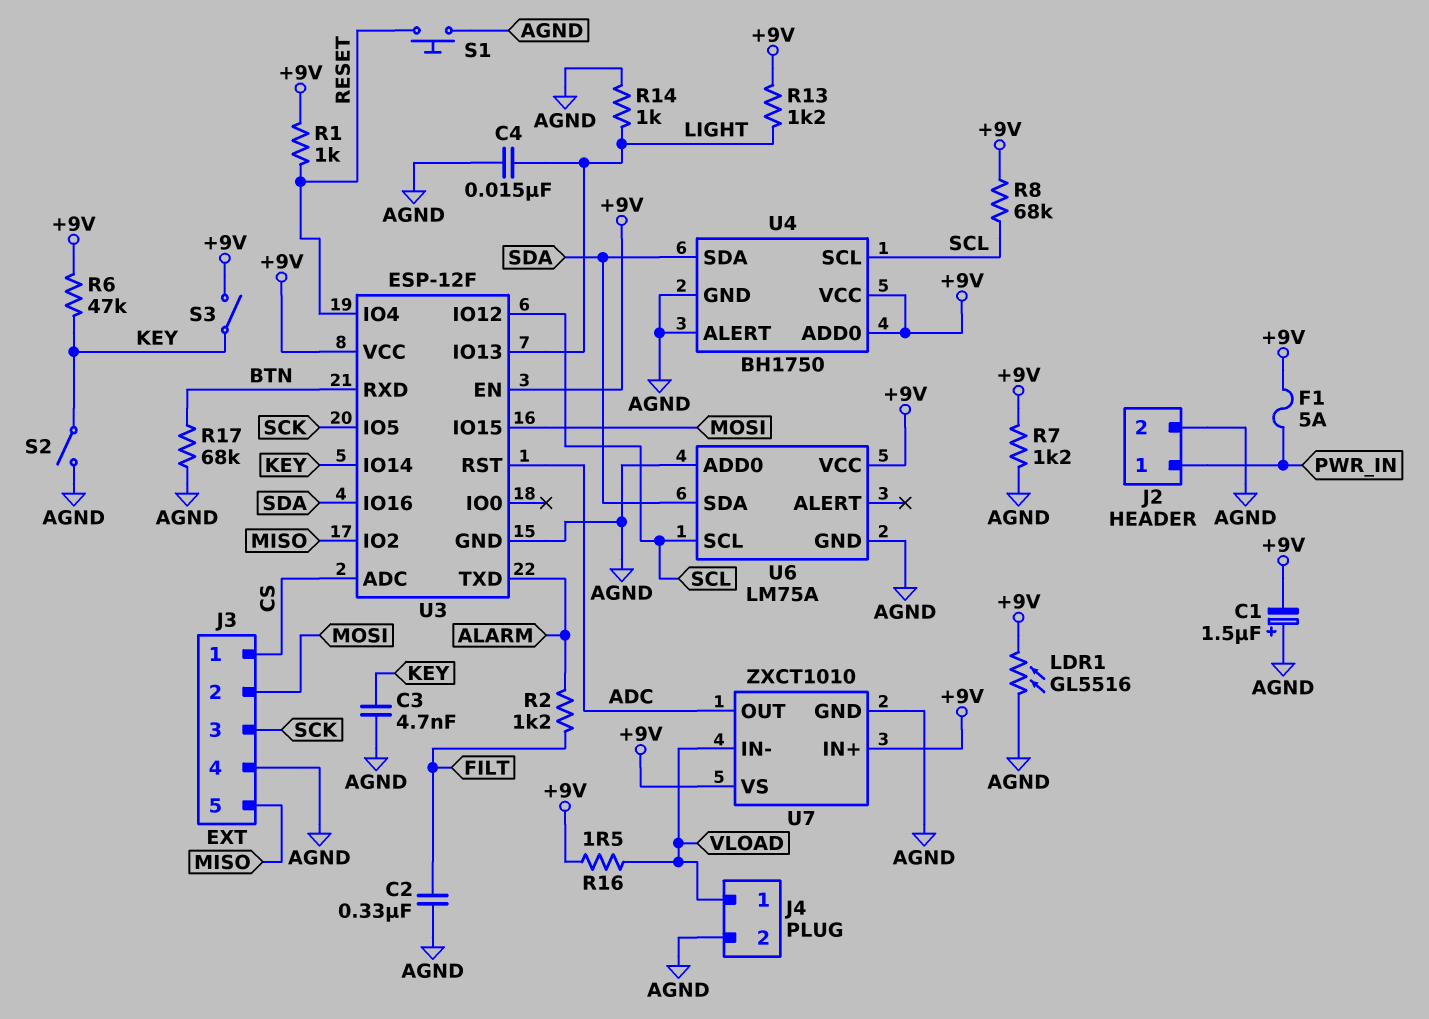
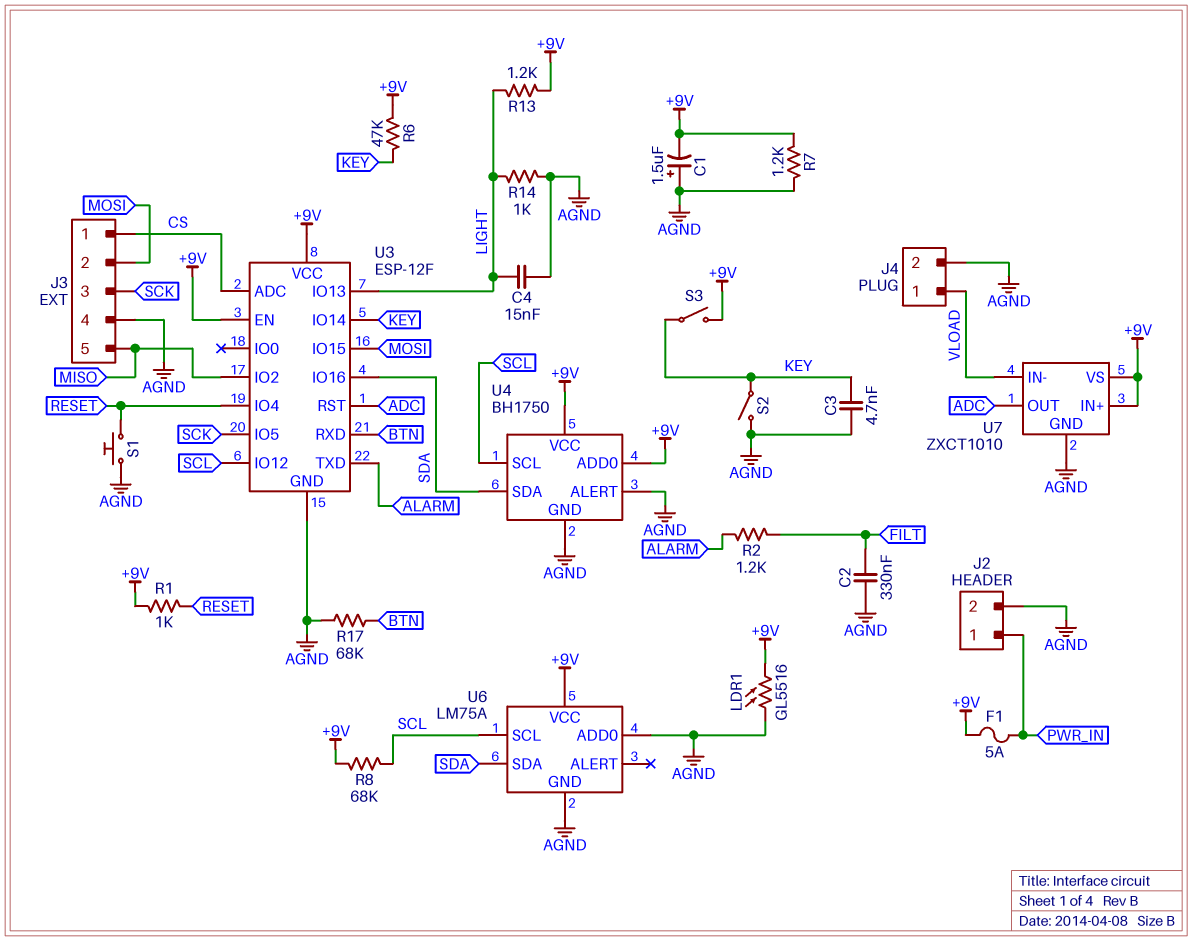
R16: 1.5 (+9V, VLOAD) -> none

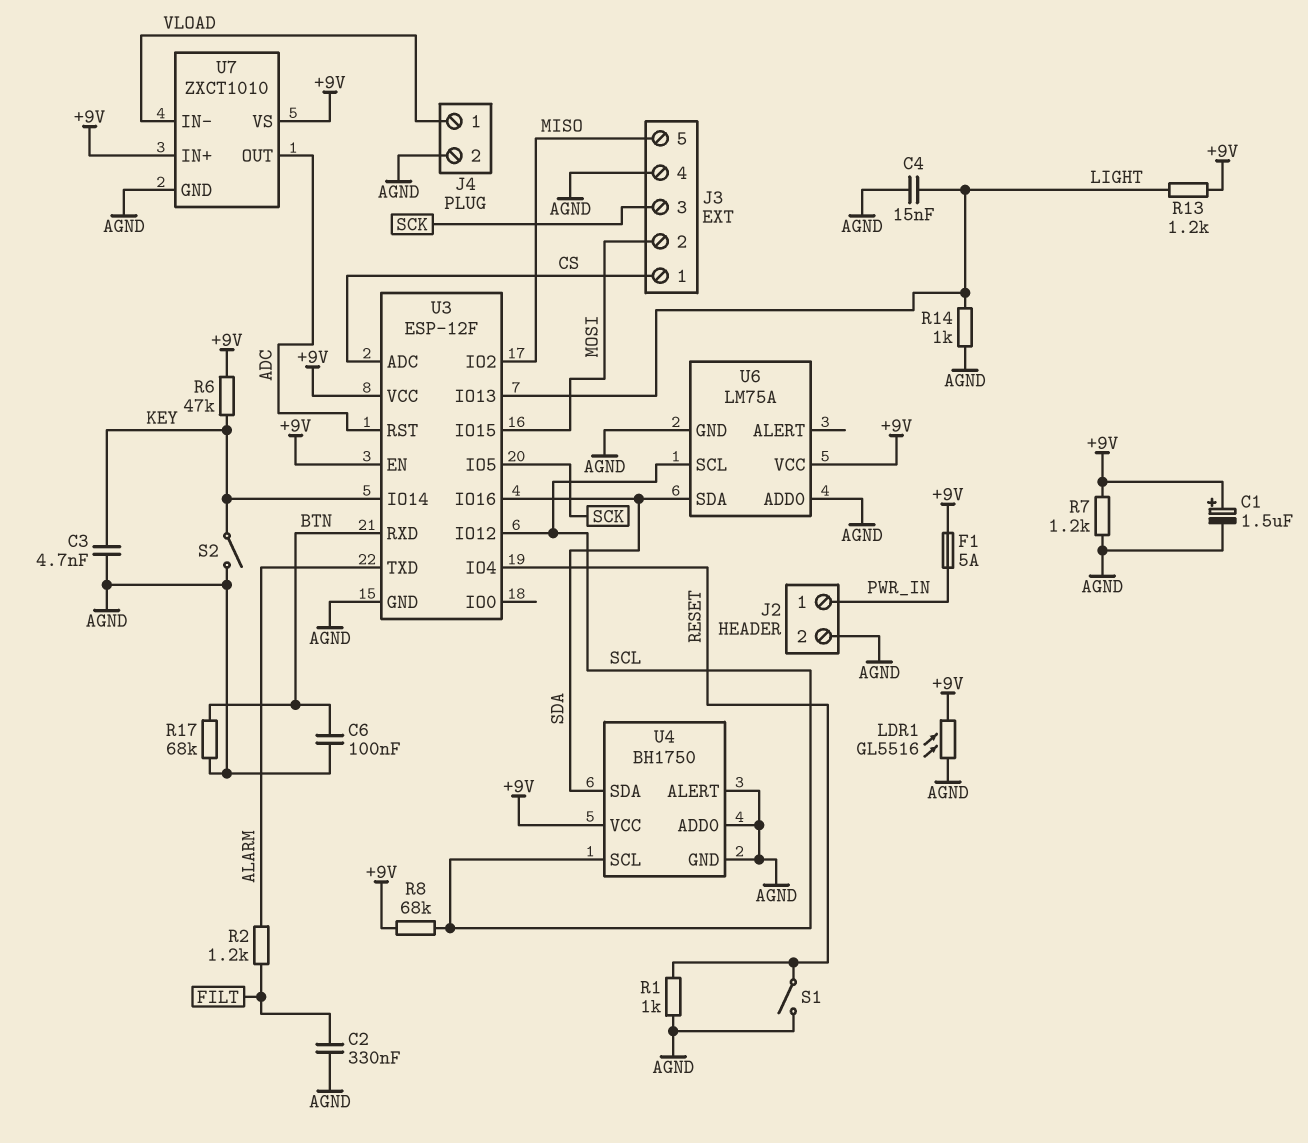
C1: 1.5uF (plus AGND, minus +9V) -> 1.5uF (plus +9V, minus AGND)
C6: none -> 100nF (AGND, BTN)
R1: 1k (+9V, RESET) -> 1k (AGND, RESET)
S1: button (AGND, RESET) -> switch (AGND, RESET)
S3: switch (+9V, KEY) -> none
U4 pin ADD0: +9V -> AGND

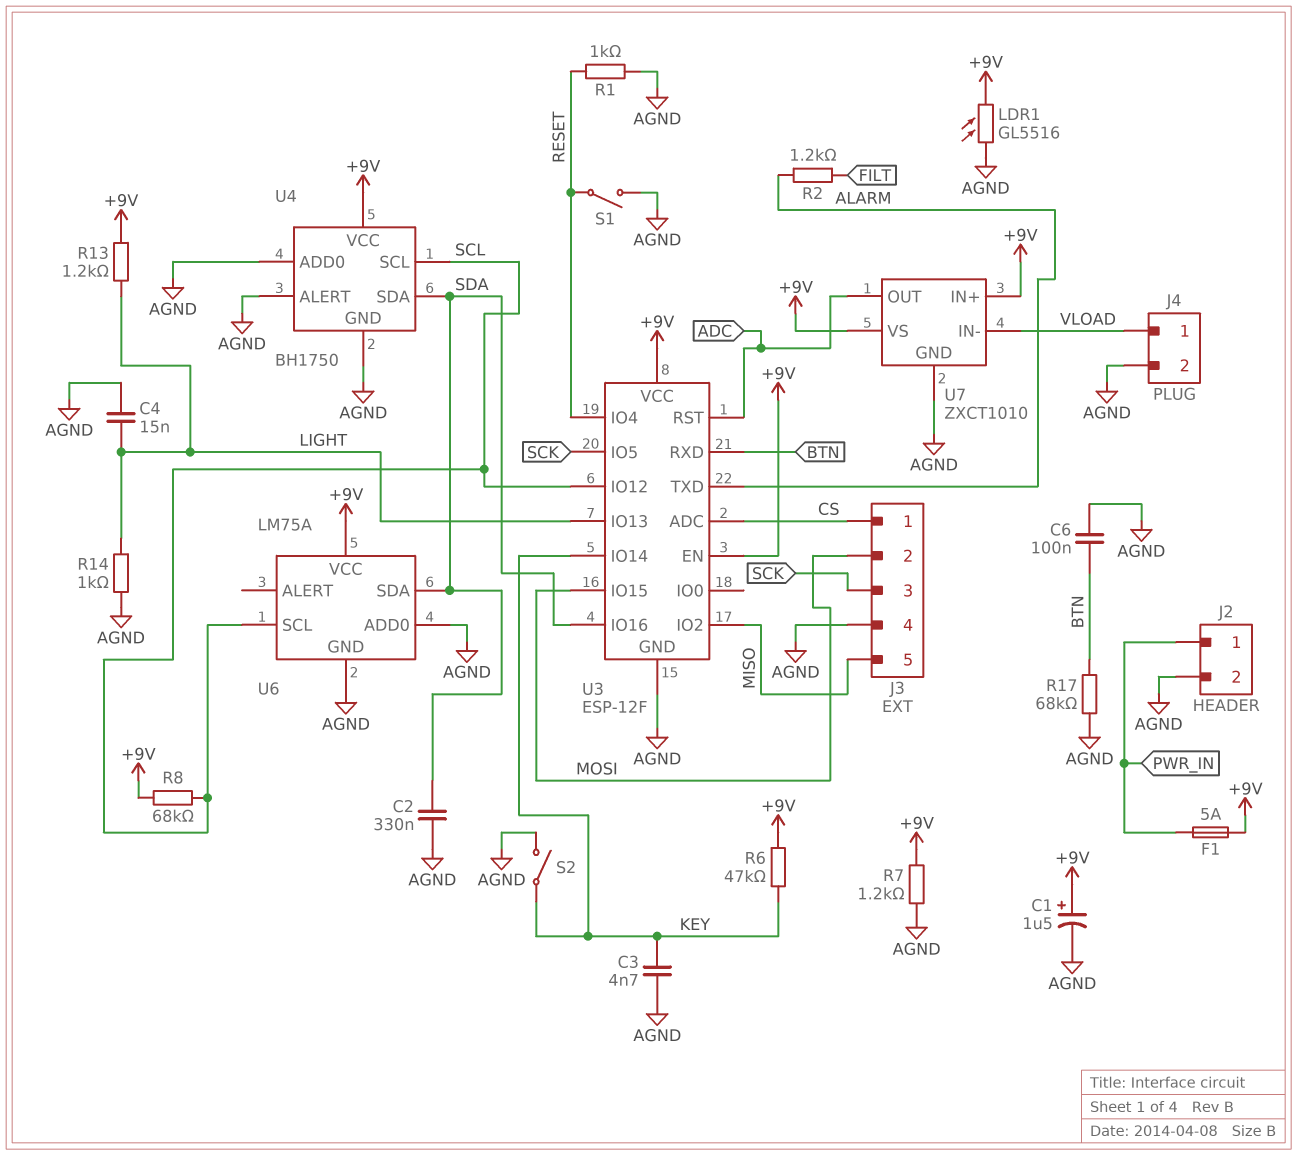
C2: 330nF (AGND, FILT) -> 330nF (AGND, SDA)

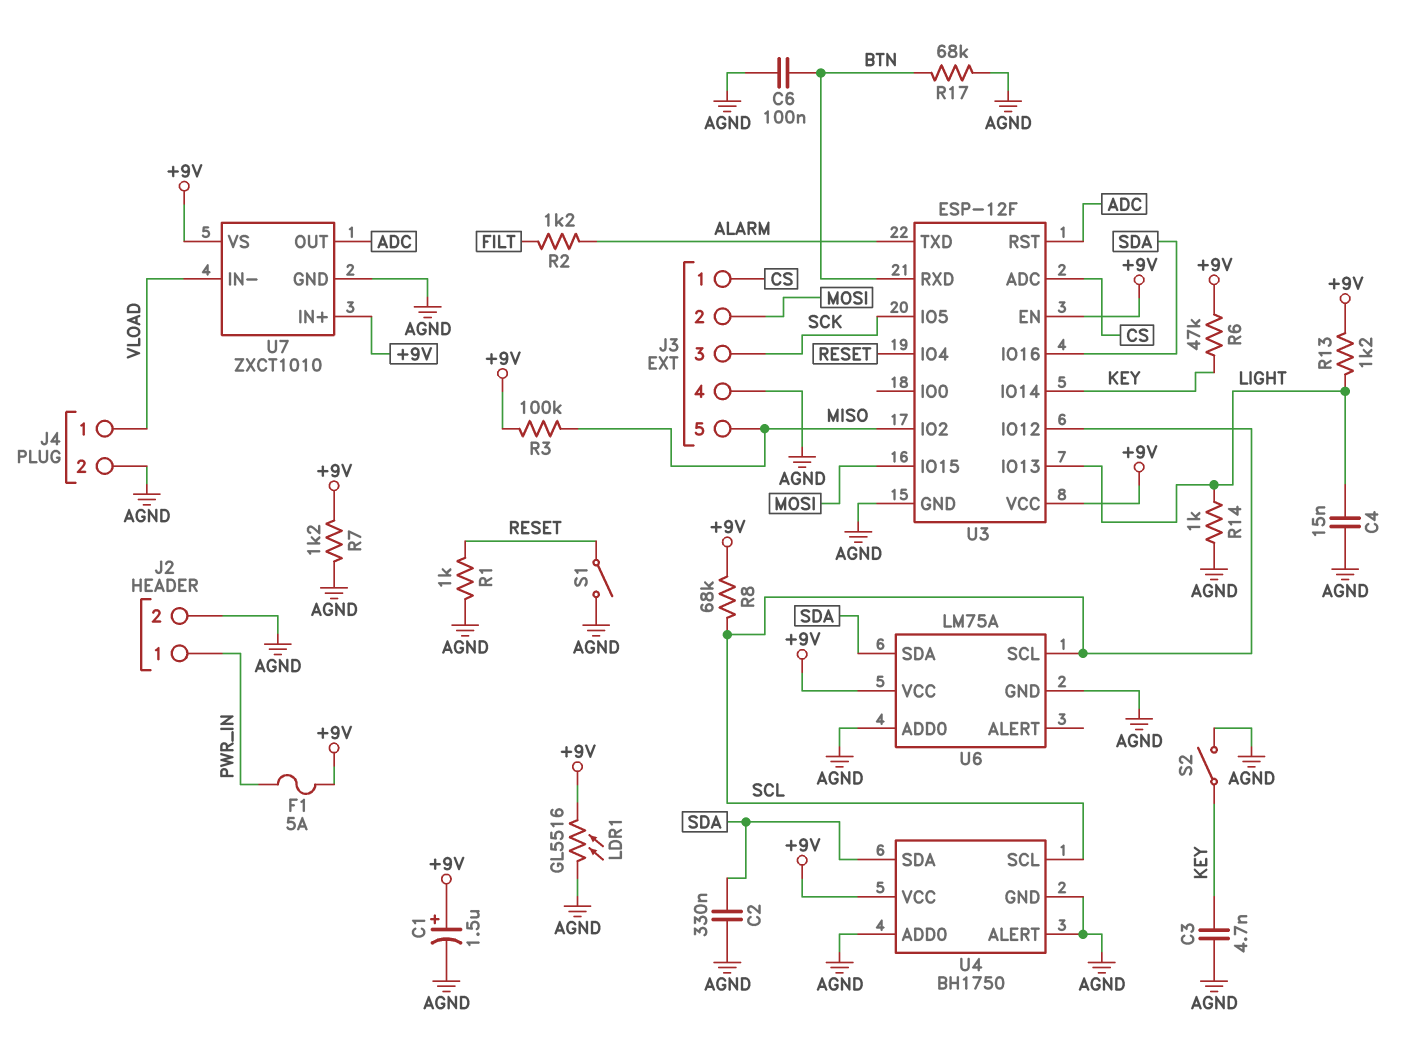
R3: none -> 100k (+9V, MISO)

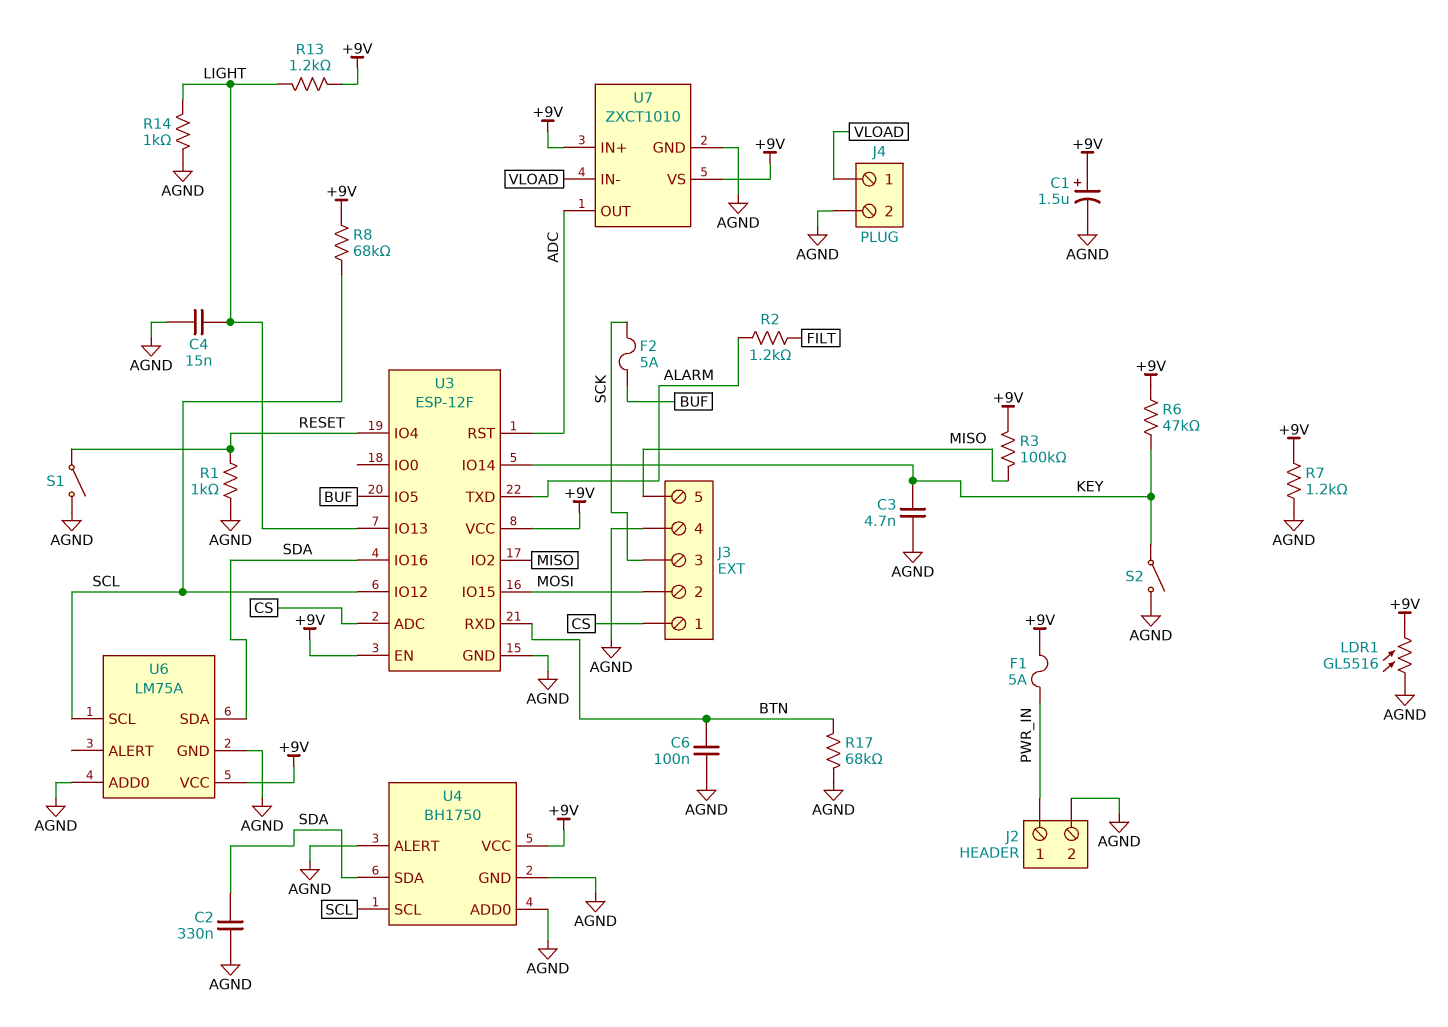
F2: none -> 5A (BUF, SCK)
U3 pin IO5: SCK -> BUF

